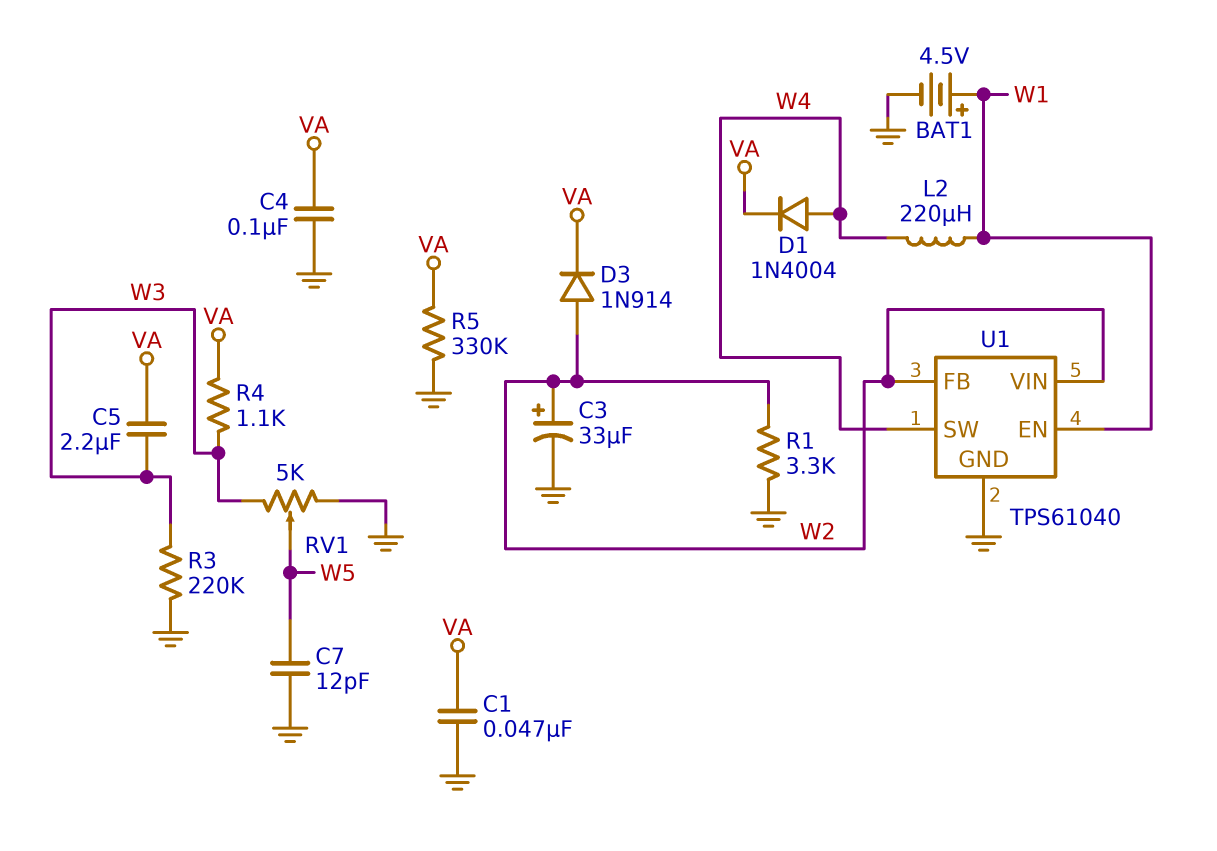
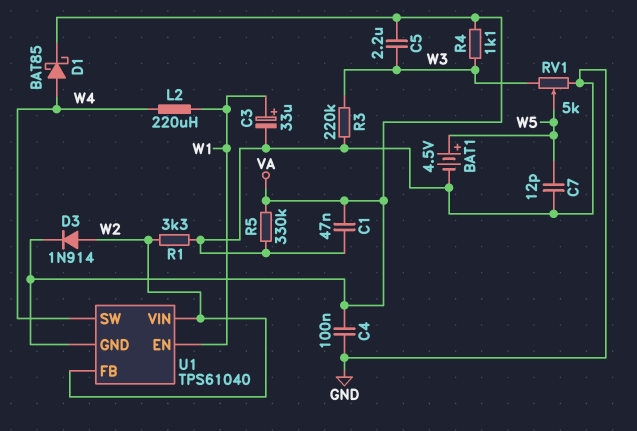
BAT1: 4.5V (plus W1, minus GND) -> 4.5V (plus W5, minus GND)
C3: 33uF (plus W2, minus GND) -> 33uF (plus W1, minus GND)
D1: diode 1N4004 (A W4, K VA) -> schottky BAT85 (A W4, K VA)
U1 pin GND: GND -> VA

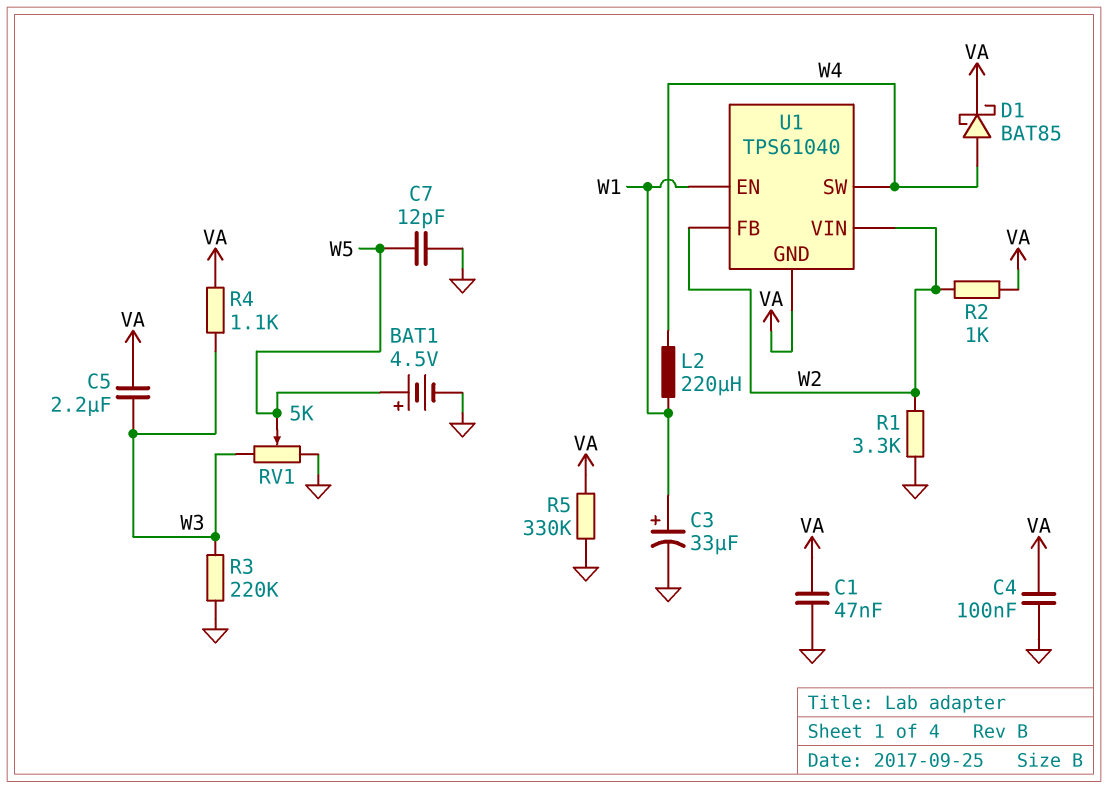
D3: diode 1N914 (A W2, K VA) -> none
R2: none -> 1k (VA, W2)

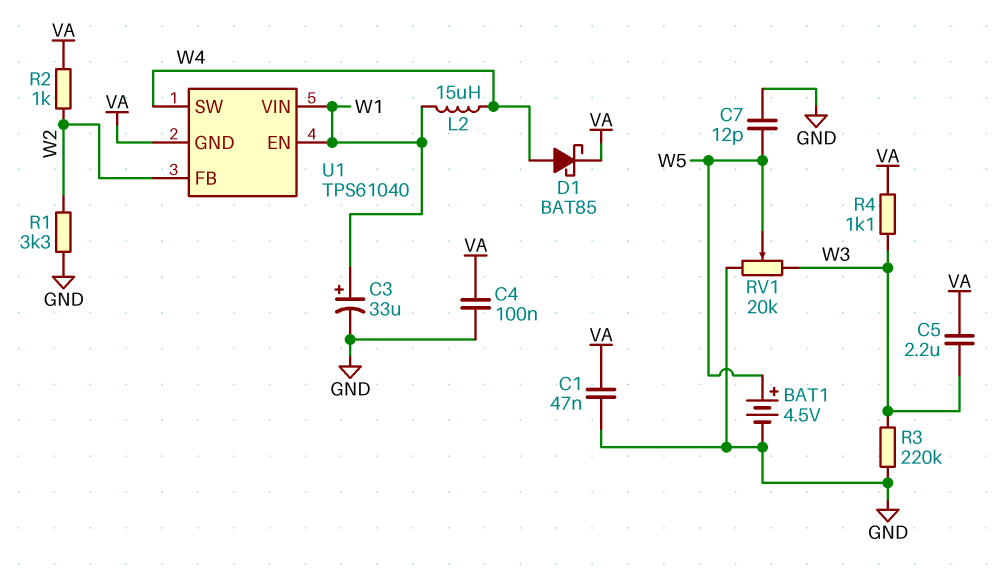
L2: 220uH (W1, W4) -> 15uH (W1, W4)
R5: 330k (GND, VA) -> none
RV1: 5k (GND, W3, wiper W5) -> 20k (GND, W3, wiper W5)
U1 pin VIN: W2 -> W1

